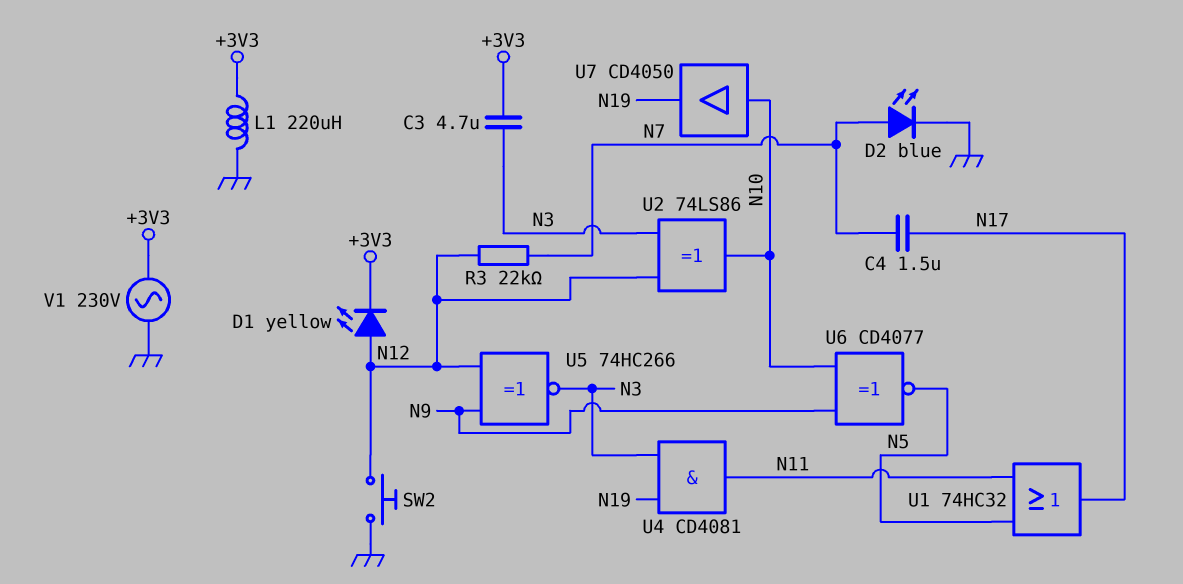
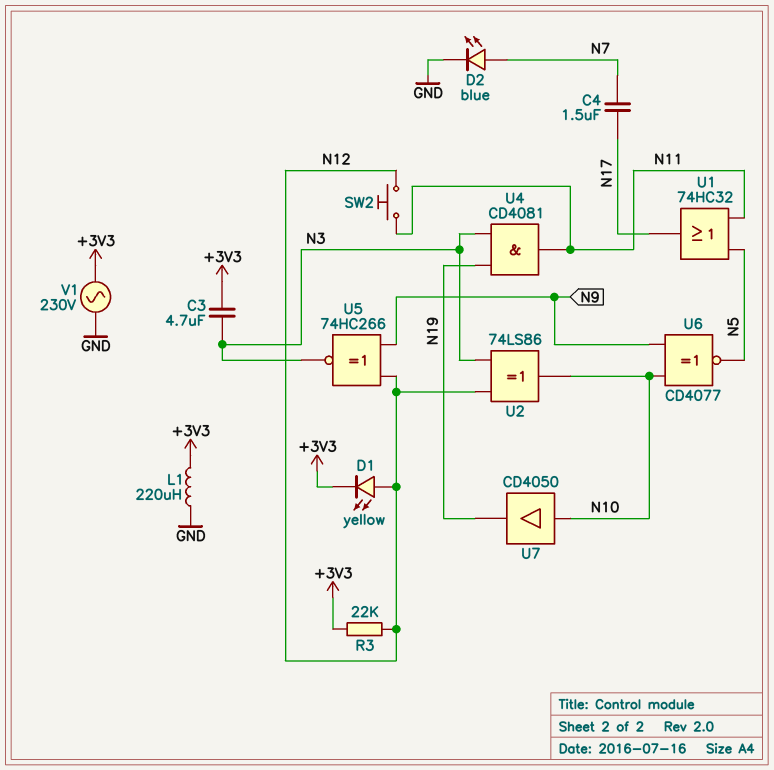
R3: 22k (N7, N12) -> 22k (+3V3, N12)
SW2: button (GND, N12) -> button (N11, N12)

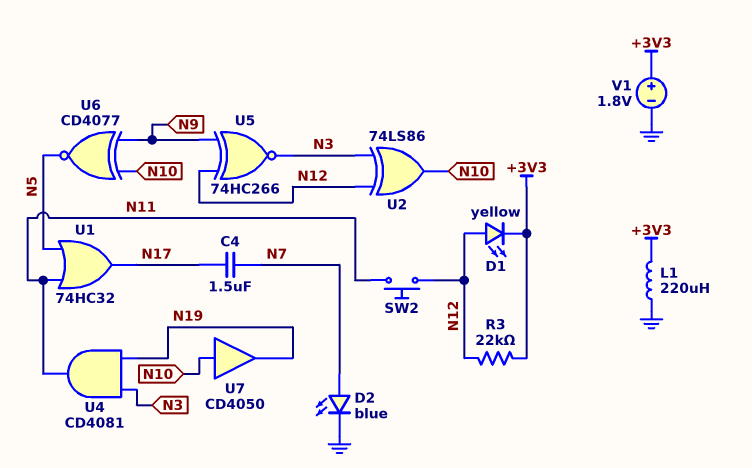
C3: 4.7uF (+3V3, N3) -> none
V1: AC 230V (+3V3, GND) -> 1.8V (plus +3V3, minus GND)

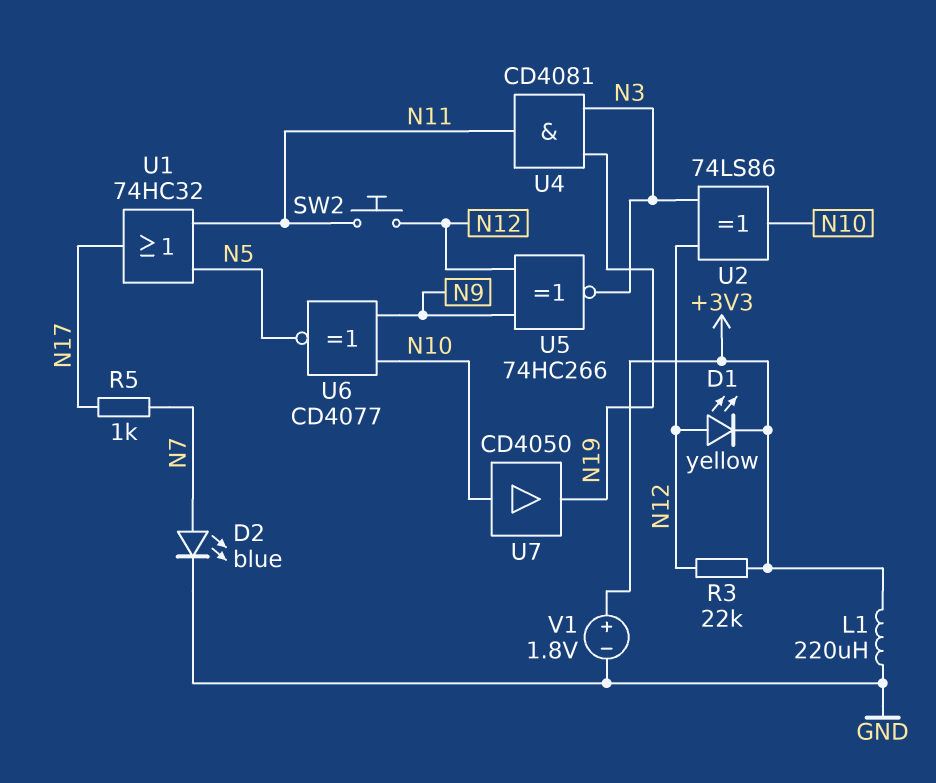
C4: 1.5uF (N7, N17) -> none
R5: none -> 1k (N7, N17)

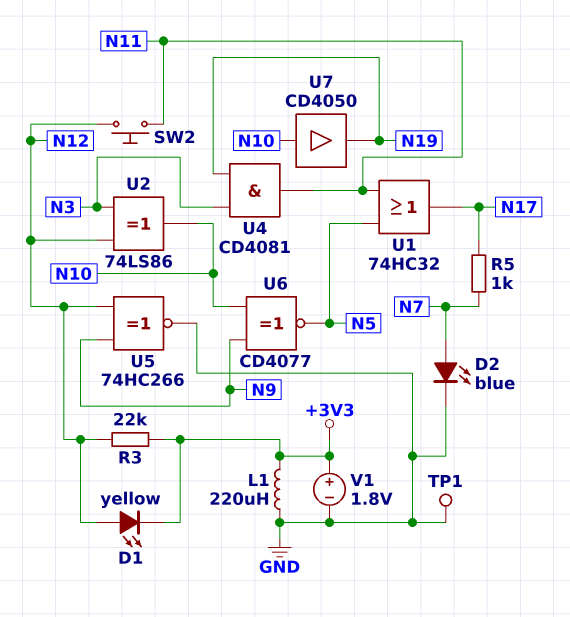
TP1: none -> test point (GND)
U5: XNOR 74HC266 (in N9, in N12, out N3) -> XNOR 74HC266 (in N9, in N12, out GND)

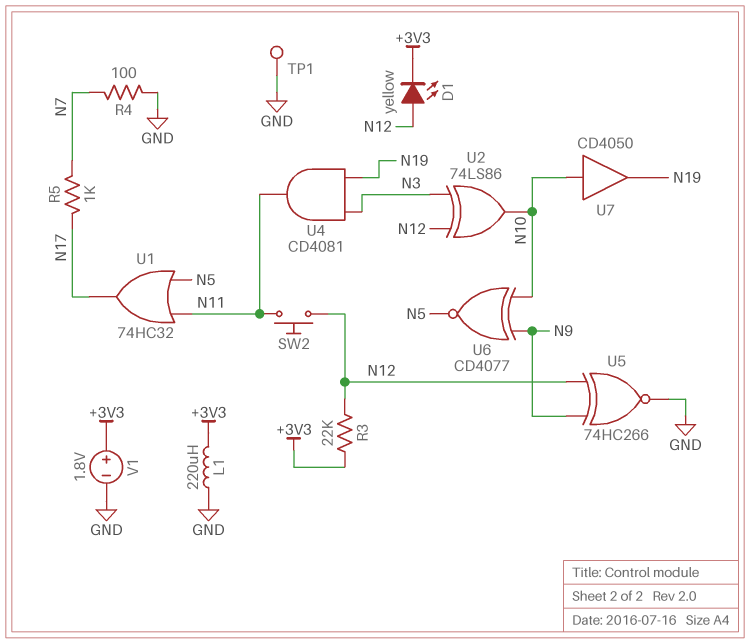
D2: LED blue (A N7, K GND) -> none
R4: none -> 100 (GND, N7)

